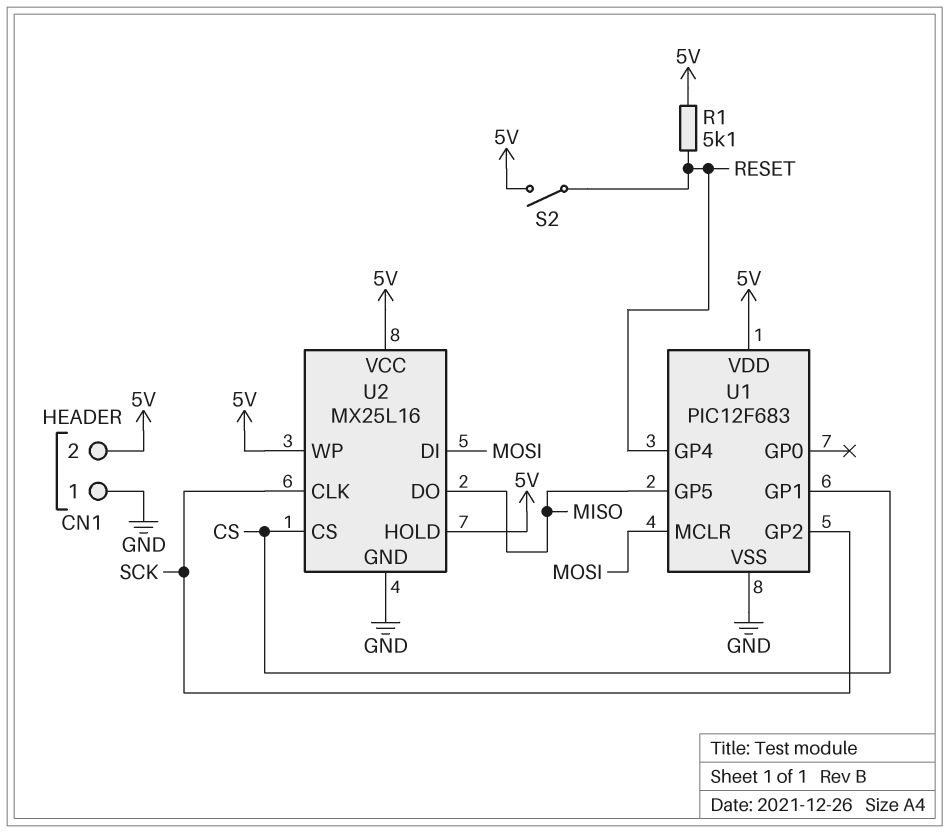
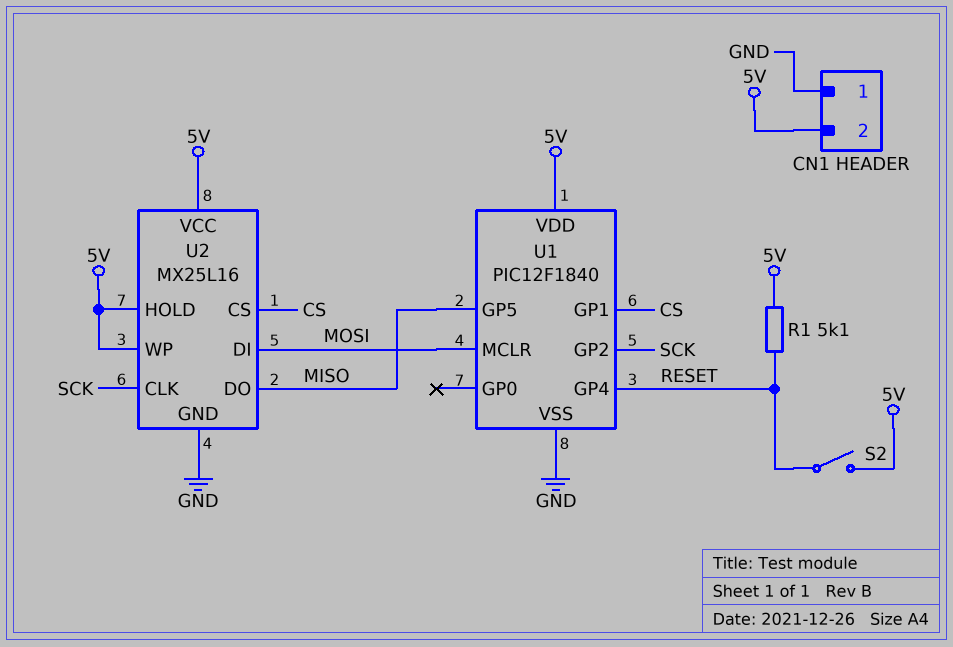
U1: PIC12F683 -> PIC12F1840

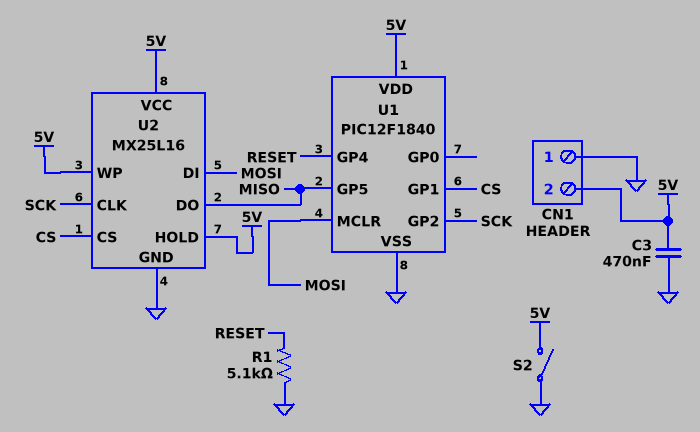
C3: none -> 470nF (5V, GND)
R1: 5.1k (5V, RESET) -> 5.1k (GND, RESET)
S2: switch (5V, RESET) -> switch (5V, GND)

